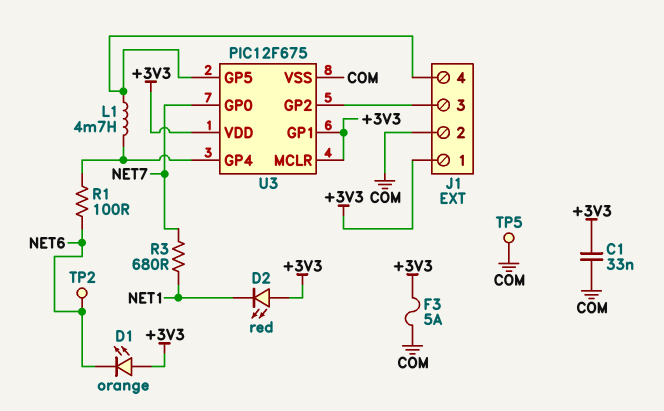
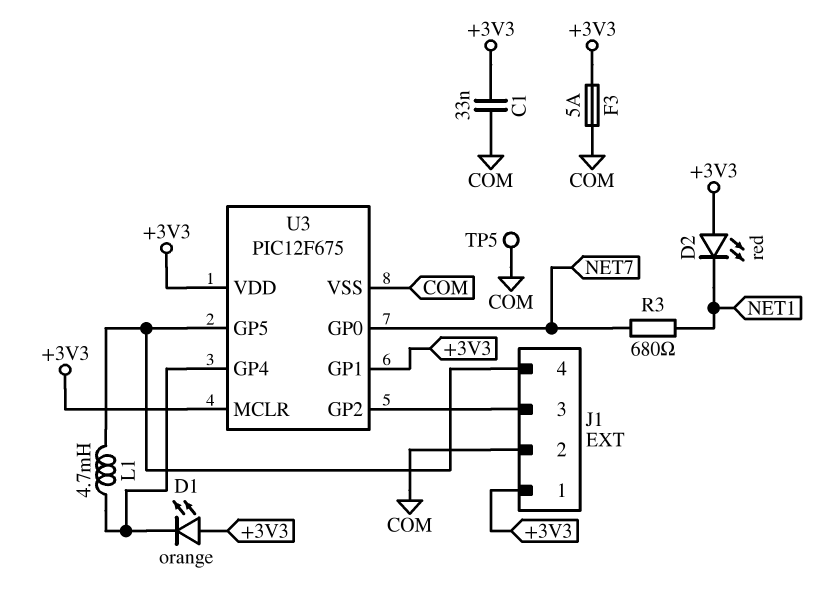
D1: LED orange (A +3V3, K NET6) -> LED orange (A +3V3, K U3/GP4)
R1: 100 (NET6, U3/GP4) -> none
TP2: test point (NET6) -> none

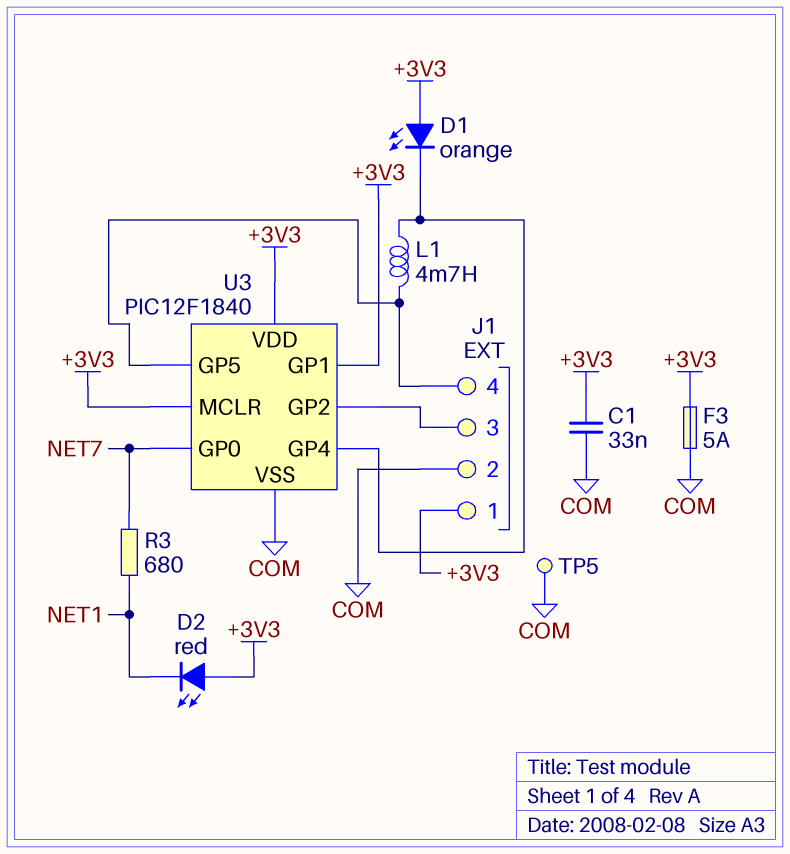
U3: PIC12F675 -> PIC12F1840

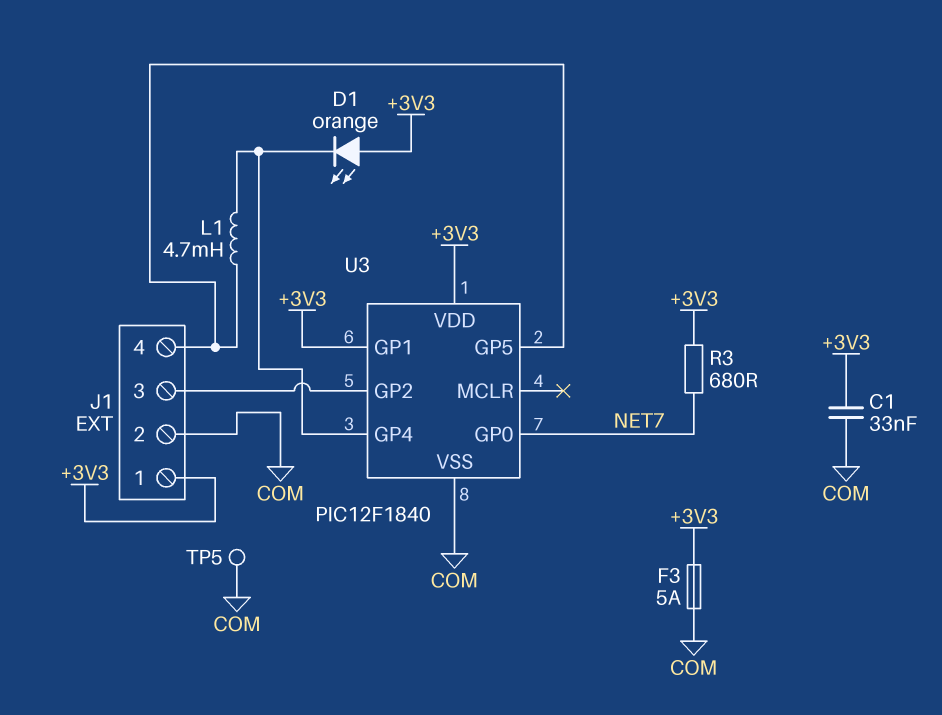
D2: LED red (A +3V3, K NET1) -> none
R3: 680 (NET1, NET7) -> 680 (+3V3, NET7)
U3 pin MCLR: +3V3 -> none

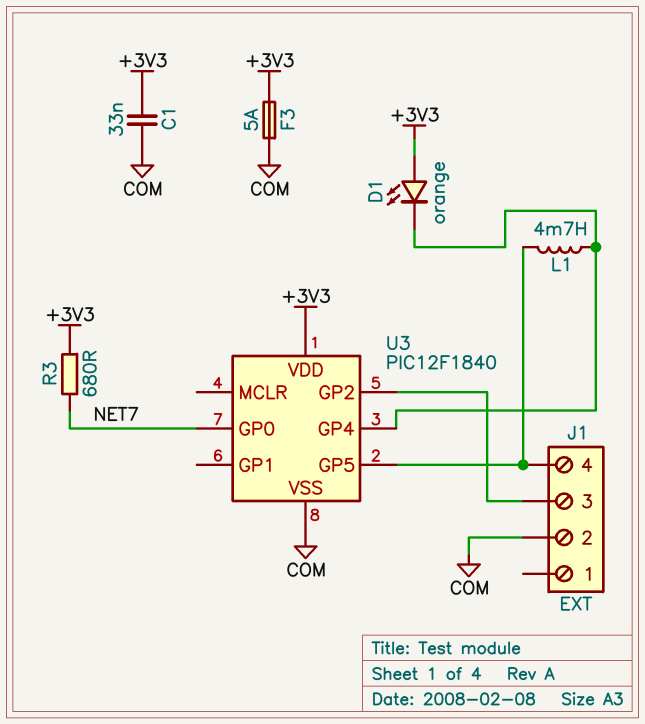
J1 pin 1: +3V3 -> none
TP5: test point (COM) -> none
U3 pin GP1: +3V3 -> none

